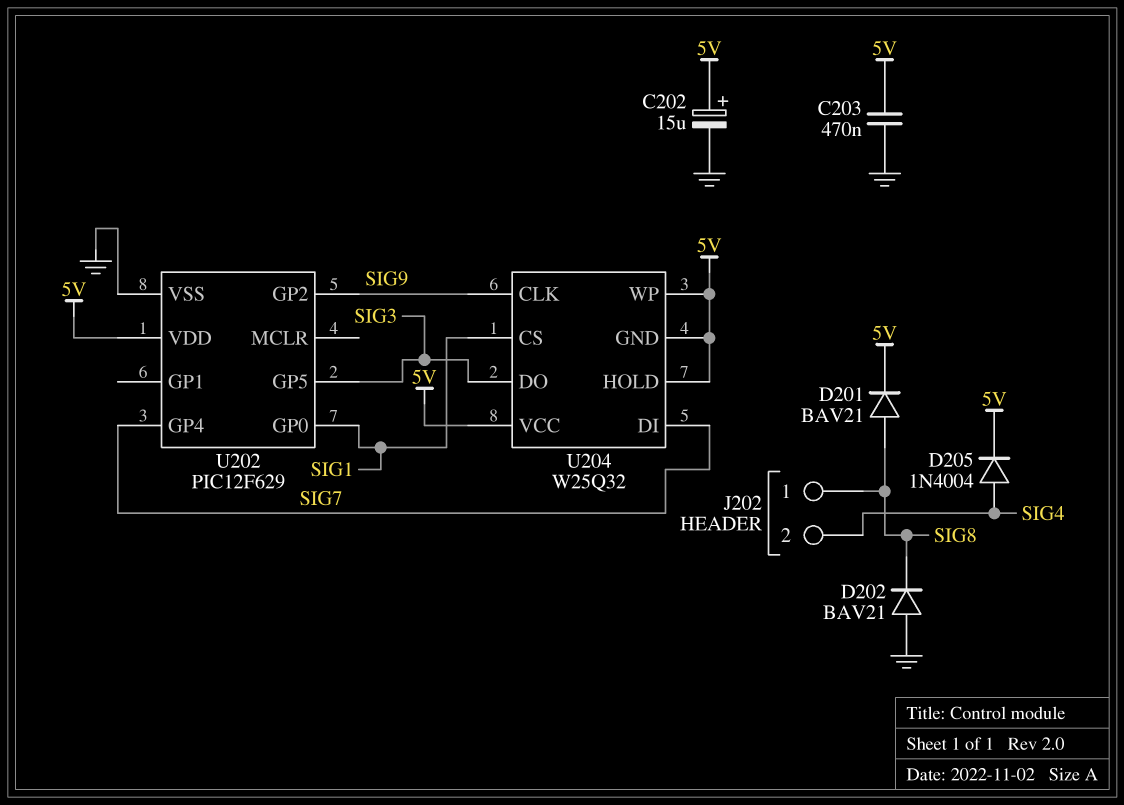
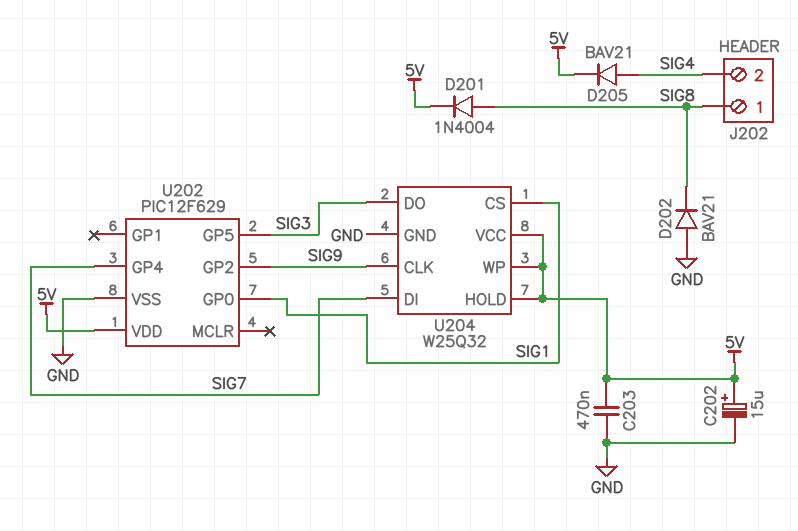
D201: diode BAV21 (A SIG8, K 5V) -> diode 1N4004 (A SIG8, K 5V)
D205: diode 1N4004 (A SIG4, K 5V) -> diode BAV21 (A SIG4, K 5V)
U204 pin GND: 5V -> GND

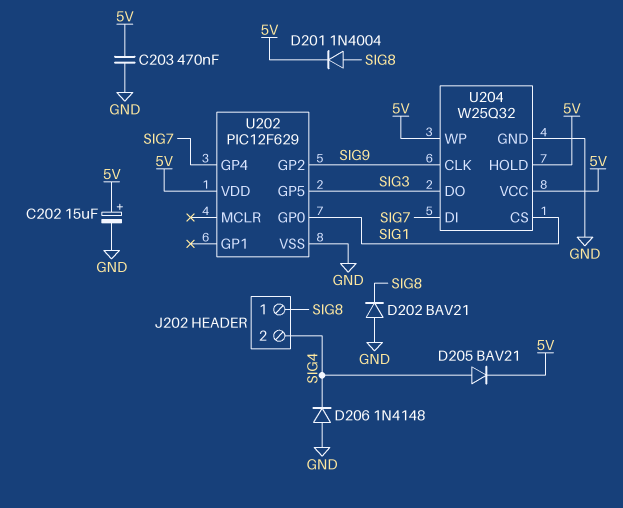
D206: none -> diode 1N4148 (A GND, K SIG4)

